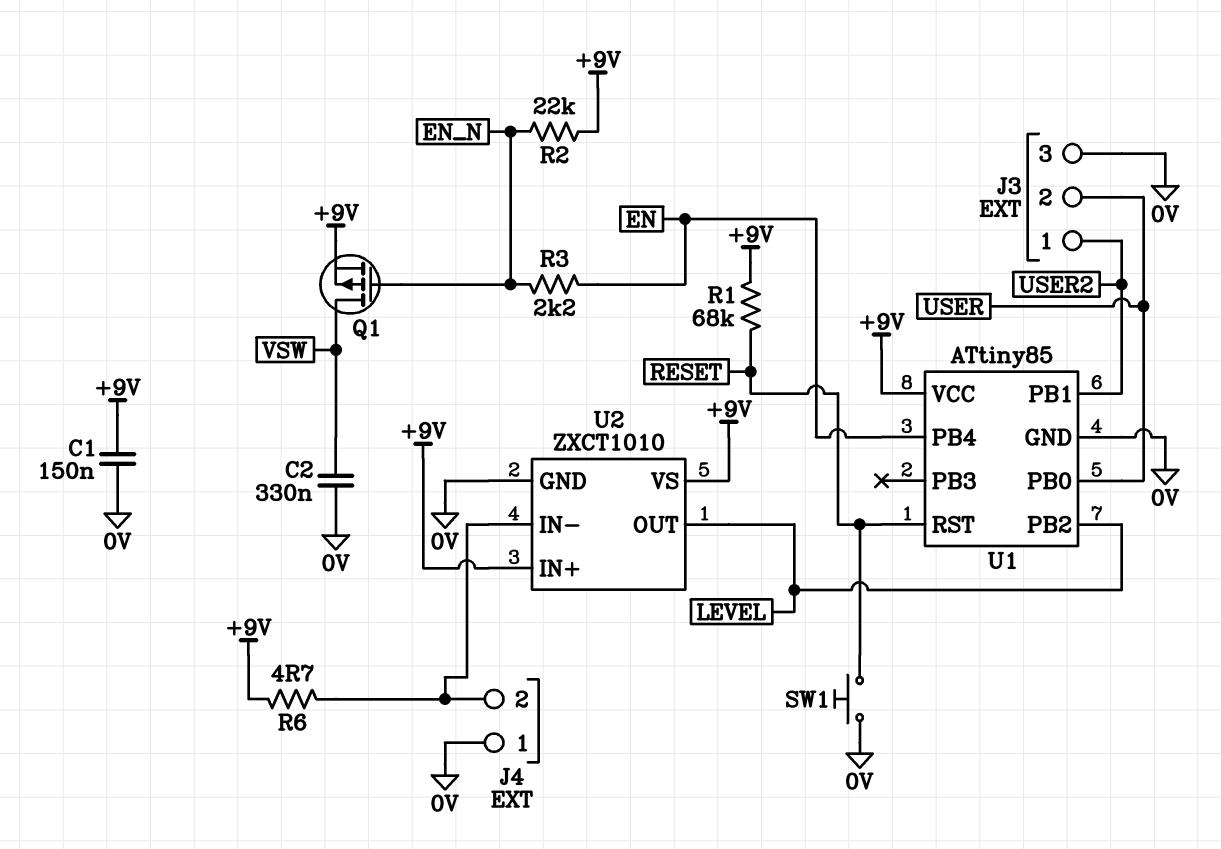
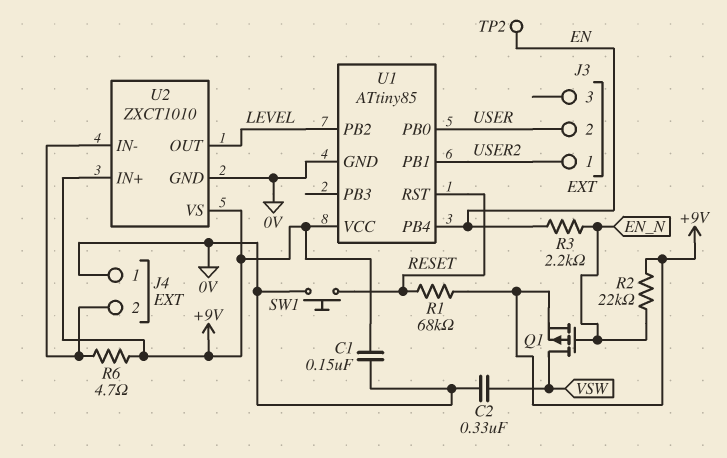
J3 pin 3: 0V -> none
TP2: none -> test point (EN)

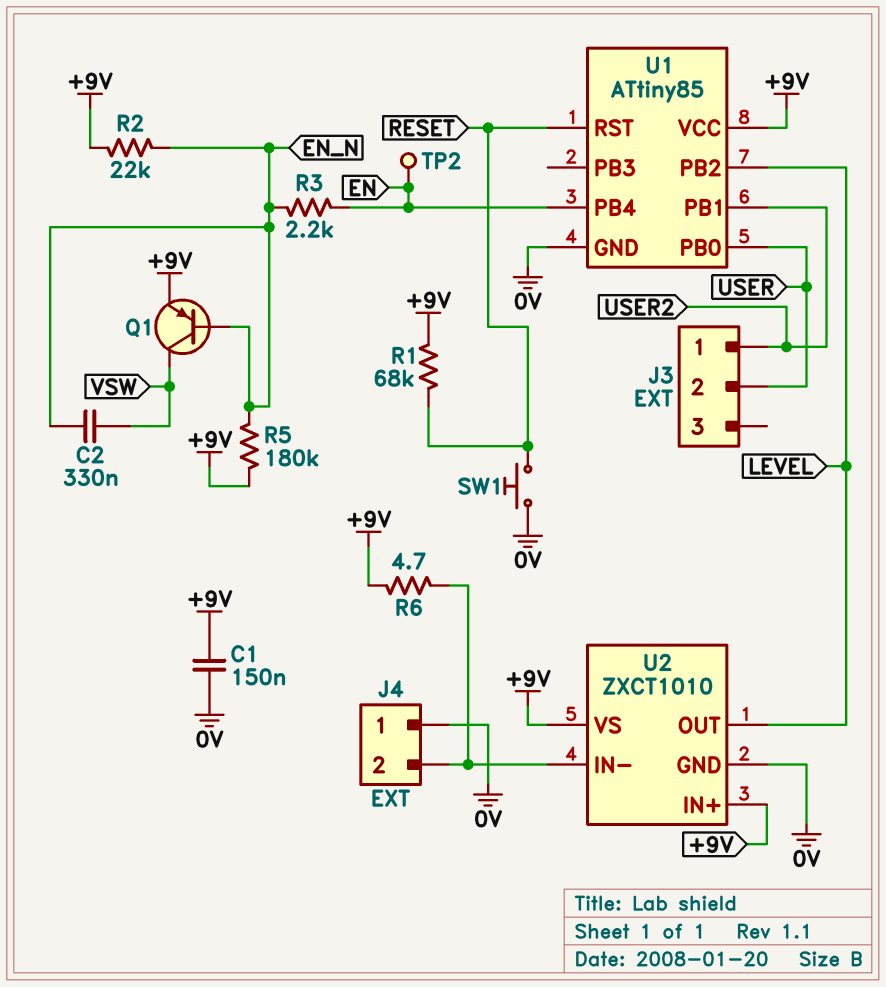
C2: 330nF (0V, VSW) -> 330nF (EN_N, VSW)
Q1: PMOS (G EN_N, D VSW, S +9V) -> PNP (B EN_N, C VSW, E +9V)
R5: none -> 180k (+9V, EN_N)

